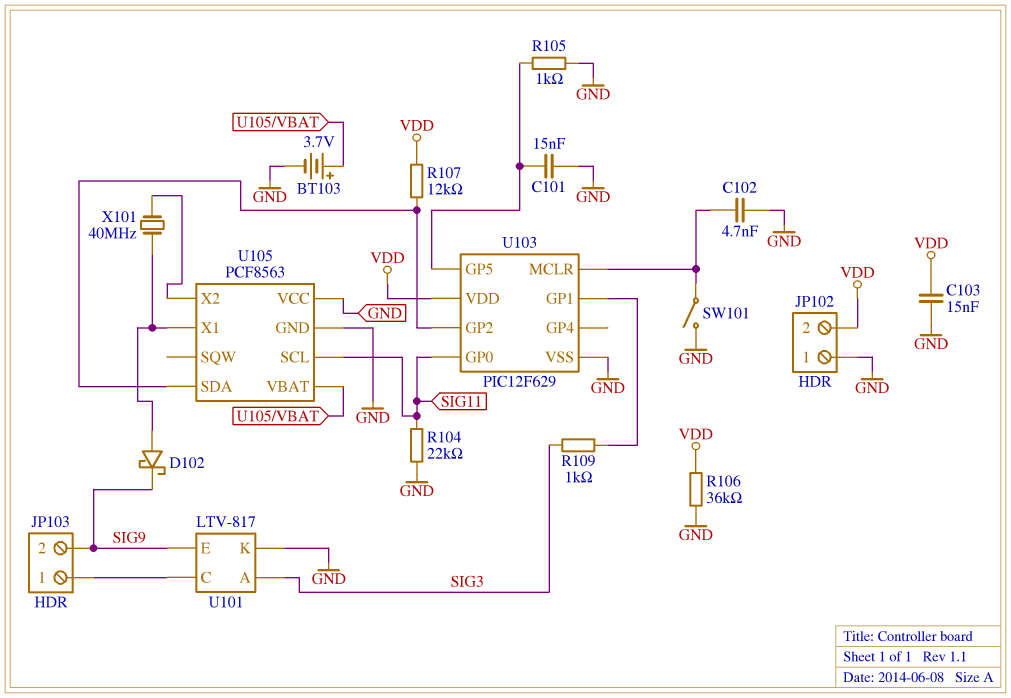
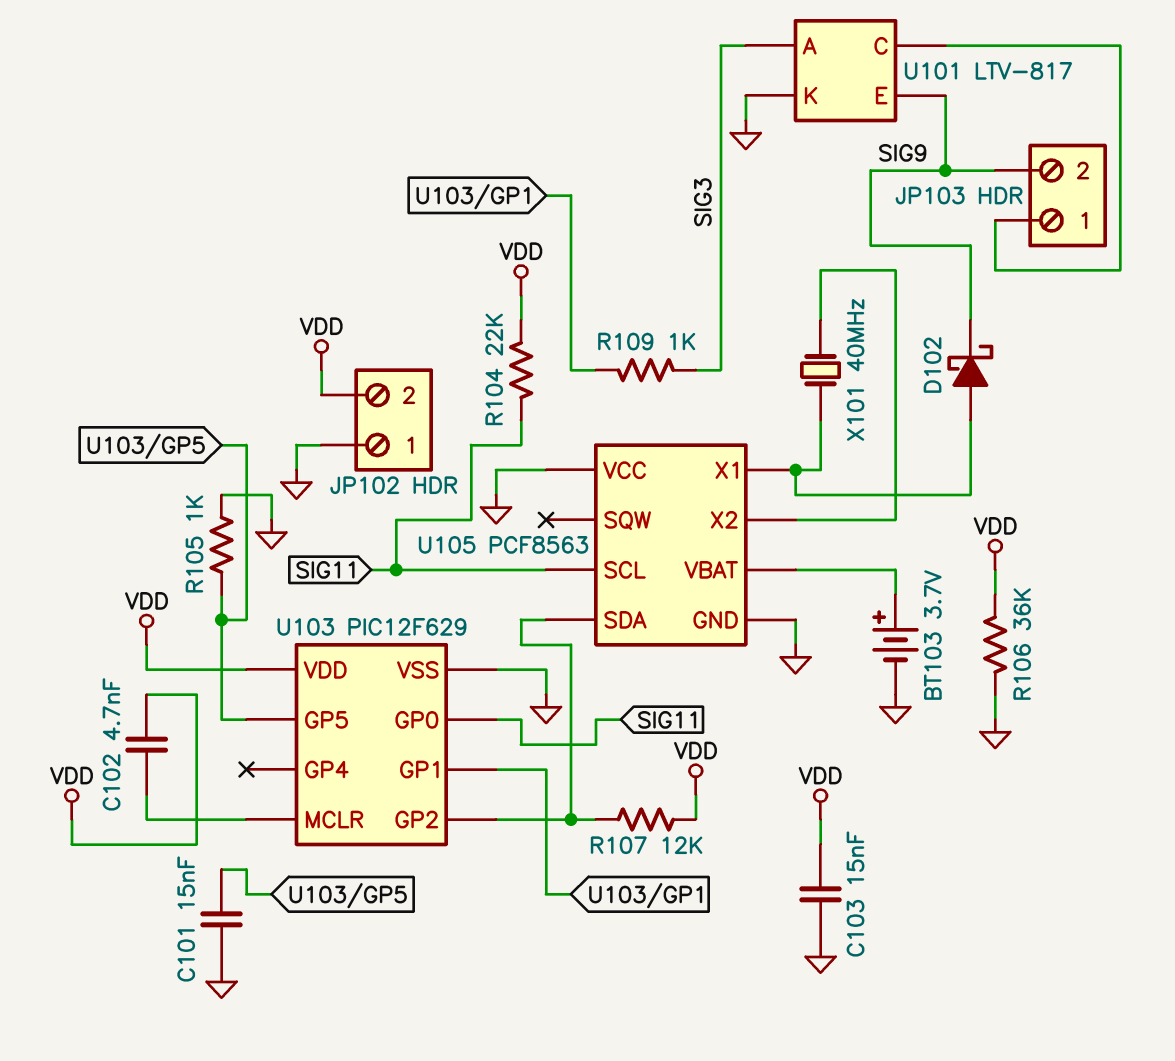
C102: 4.7nF (GND, U103/MCLR) -> 4.7nF (U103/MCLR, VDD)
R104: 22k (GND, SIG11) -> 22k (SIG11, VDD)
SW101: switch (GND, U103/MCLR) -> none

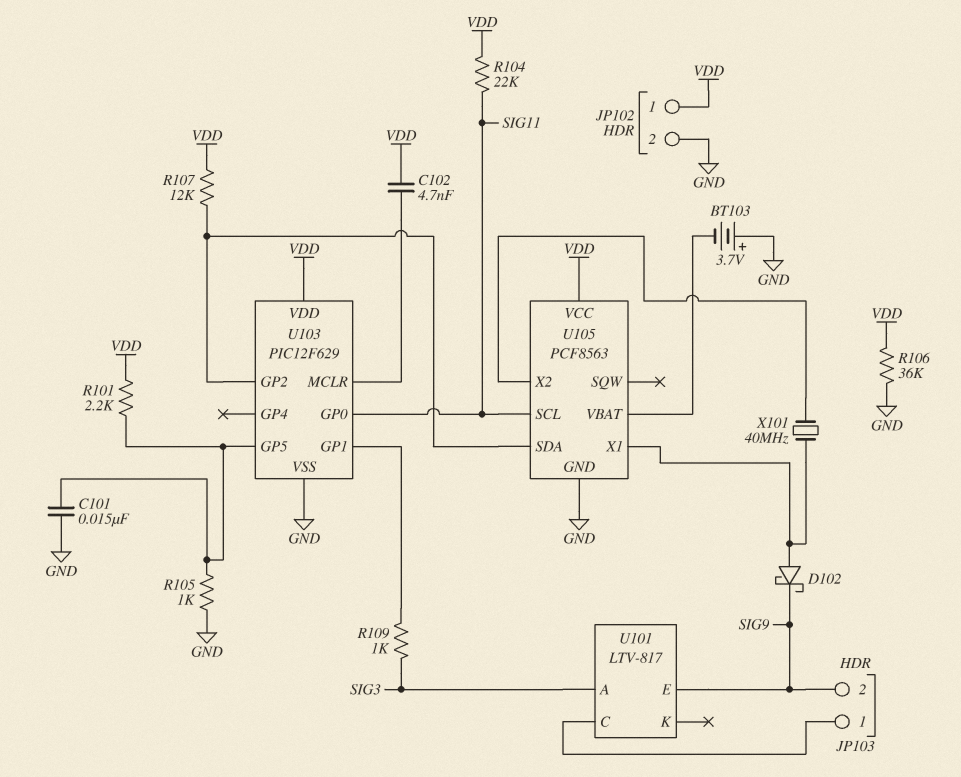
BT103: 3.7V (plus U105/VBAT, minus GND) -> 3.7V (plus GND, minus U105/VBAT)
C103: 15nF (GND, VDD) -> none
JP102 pin 1: GND -> VDD
JP102 pin 2: VDD -> GND
R101: none -> 2.2k (U103/GP5, VDD)
U101 pin K: GND -> none
U105 pin VCC: GND -> VDD

